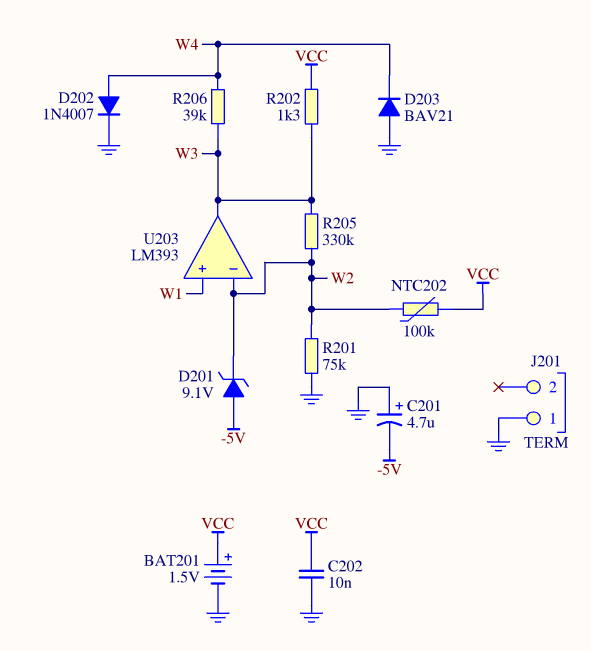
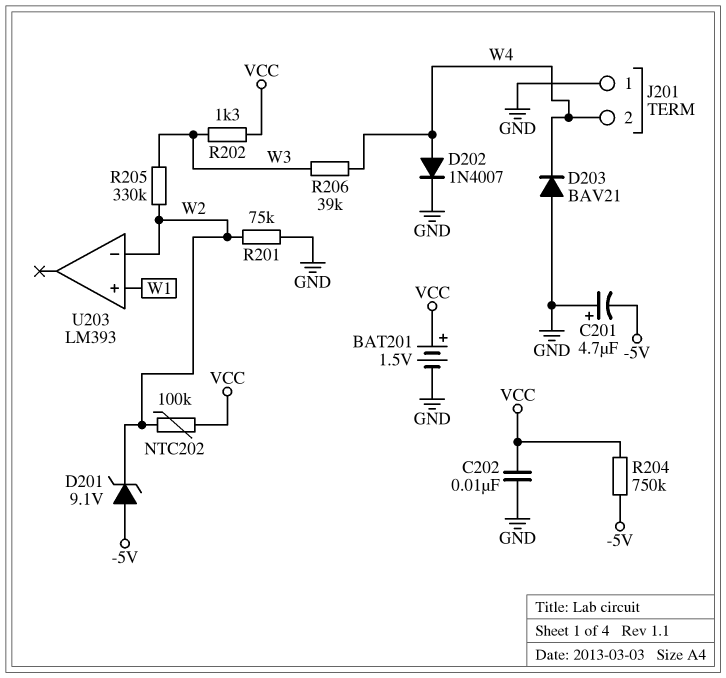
J201 pin 2: none -> W4
R204: none -> 750k (-5V, VCC)
U203 pin out: W3 -> none

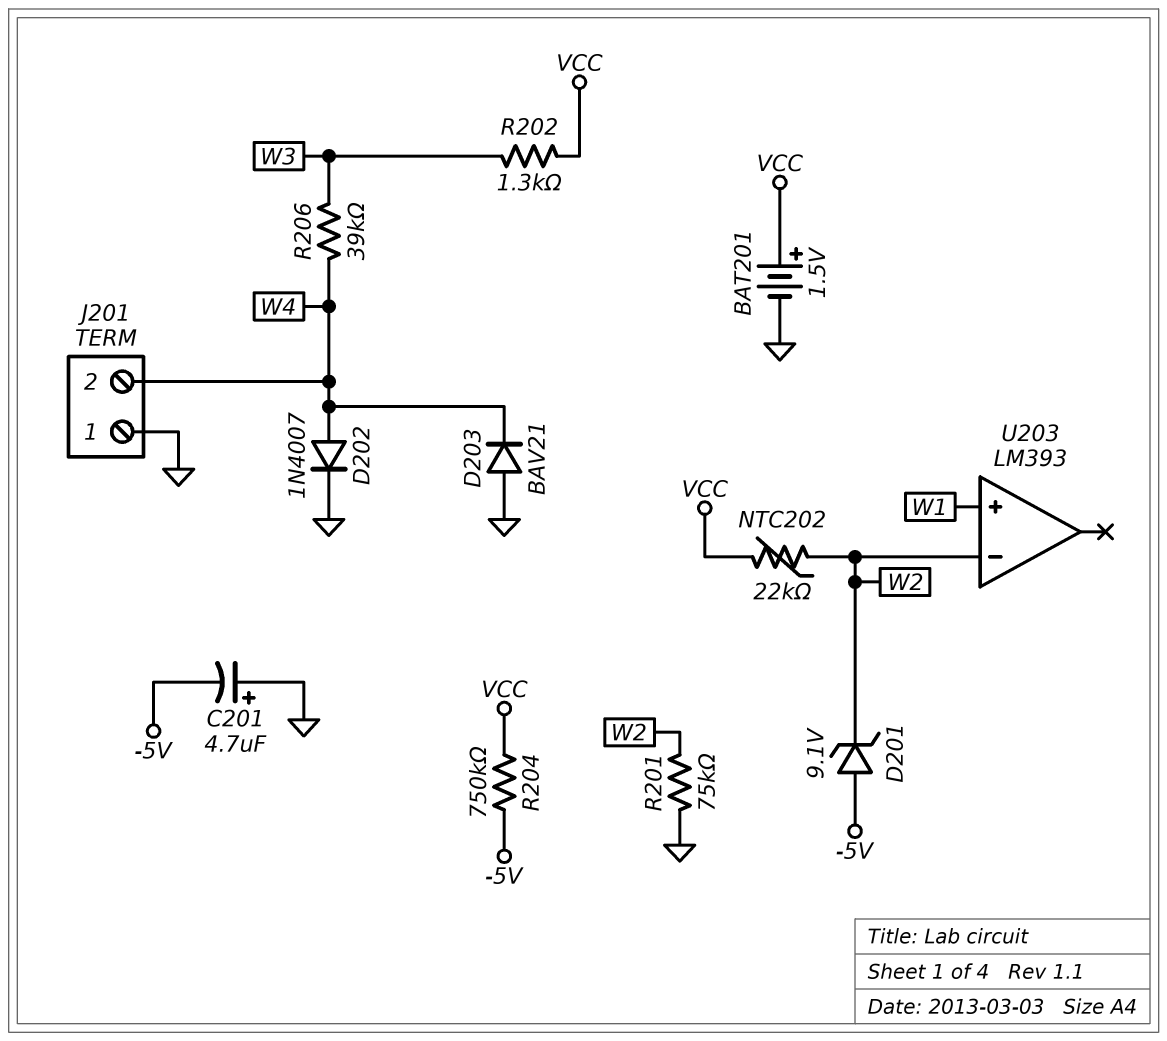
C202: 10nF (GND, VCC) -> none
NTC202: 100k (VCC, W2) -> 22k (VCC, W2)
R205: 330k (W2, W3) -> none

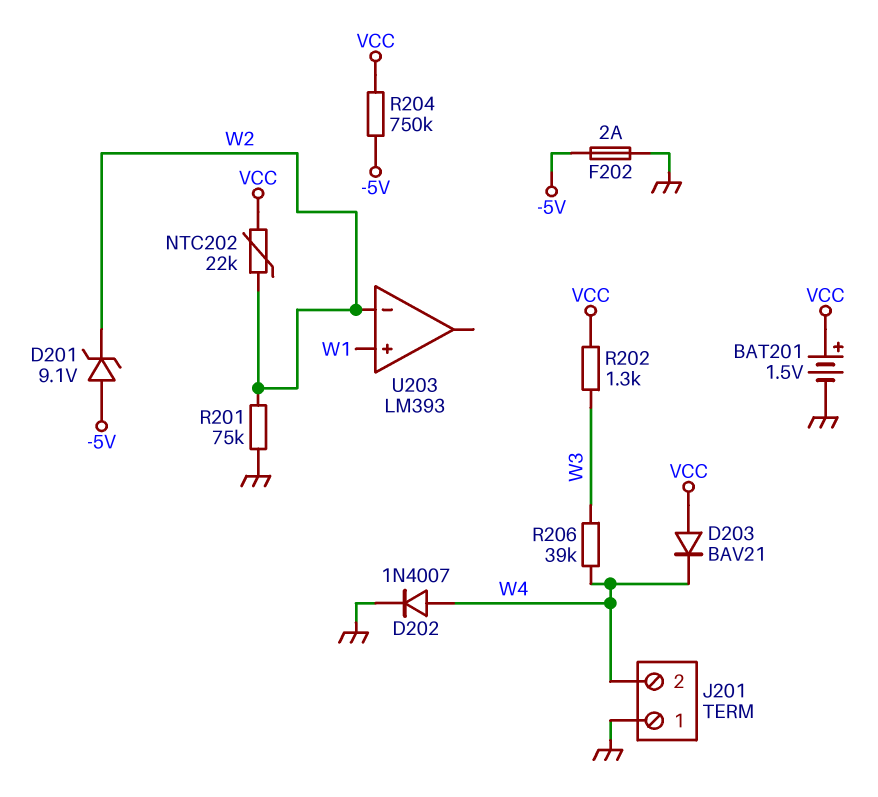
C201: 4.7uF (plus GND, minus -5V) -> none
D203: diode BAV21 (A GND, K W4) -> diode BAV21 (A VCC, K W4)
F202: none -> 2A (-5V, GND)

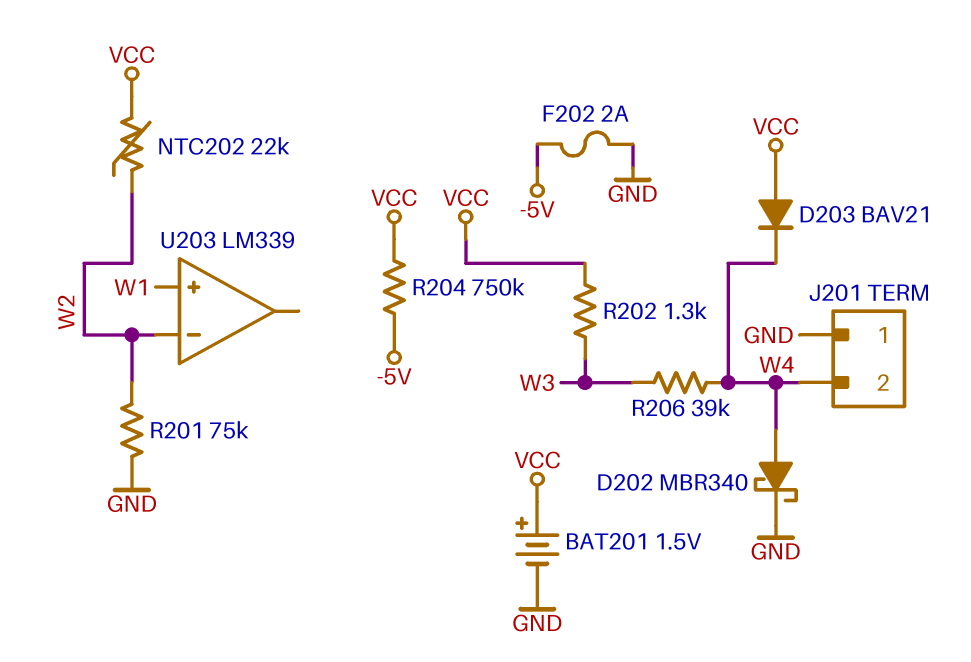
D201: zener 9.1V (A -5V, K W2) -> none
D202: diode 1N4007 (A W4, K GND) -> schottky MBR340 (A W4, K GND)
U203: LM393 -> LM339

